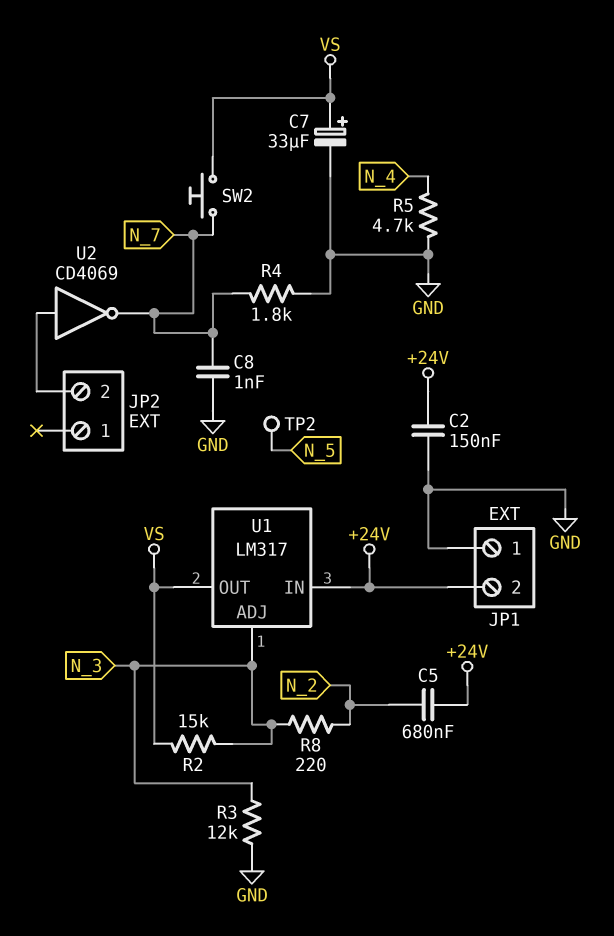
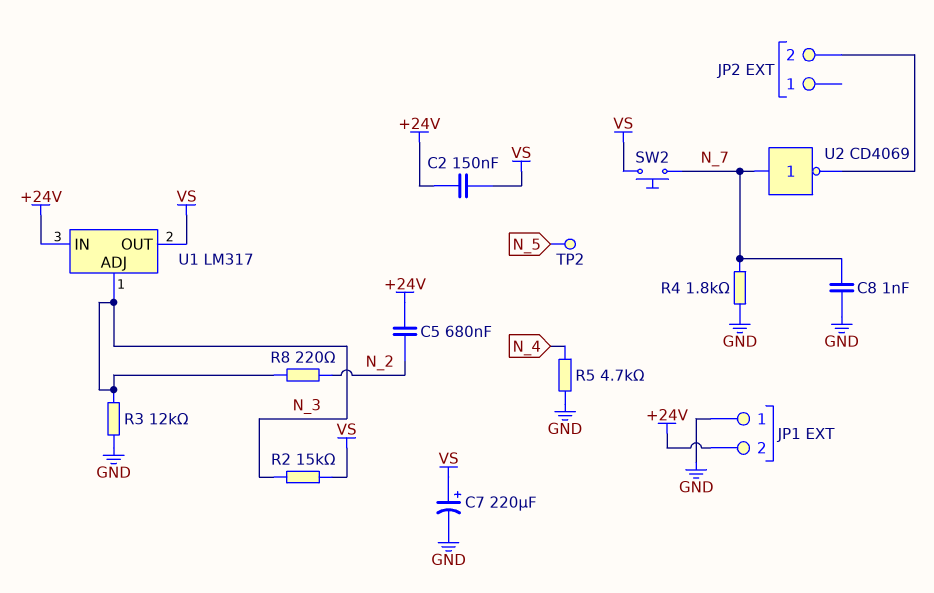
C2: 150nF (+24V, GND) -> 150nF (+24V, VS)
C7: 33uF (plus VS, minus GND) -> 220uF (plus VS, minus GND)
U2: NOT CD4069 (in JP2/2, out N_7) -> NOT CD4069 (in N_7, out JP2/2)

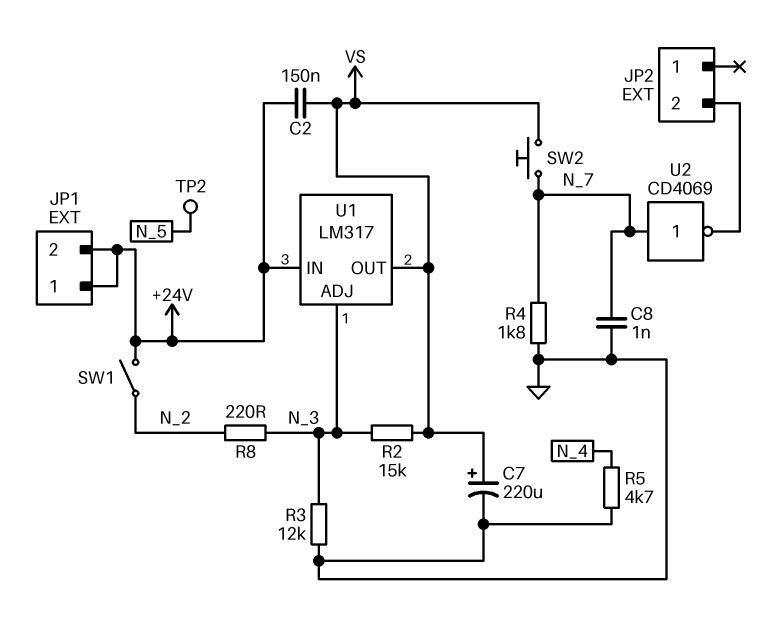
C5: 680nF (+24V, N_2) -> none
JP1 pin 1: GND -> +24V
SW1: none -> switch (+24V, N_2)

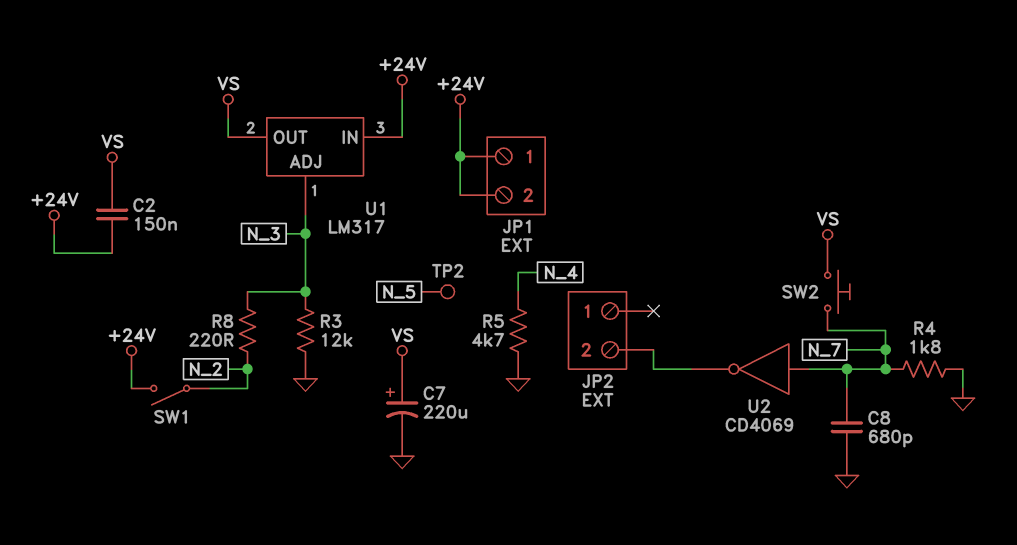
C8: 1nF (GND, N_7) -> 680pF (GND, N_7)
R2: 15k (N_3, VS) -> none

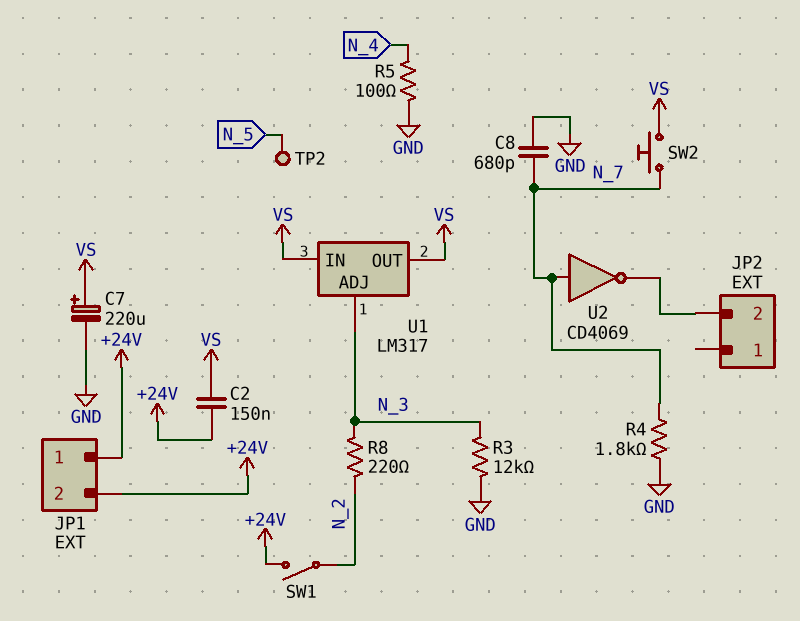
R5: 4.7k (GND, N_4) -> 100 (GND, N_4)
U1 pin IN: +24V -> VS

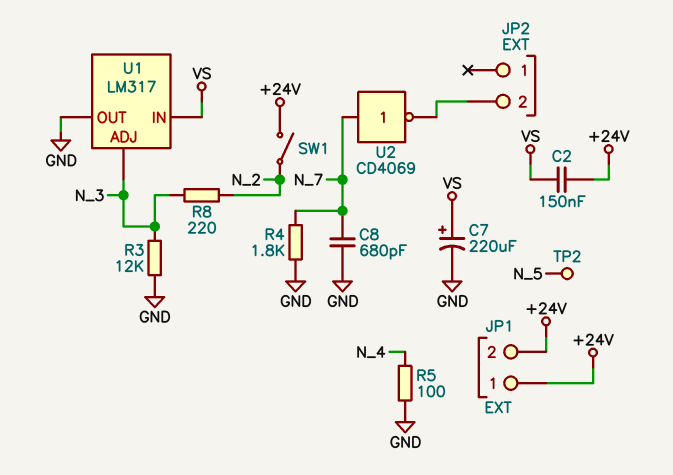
SW2: button (N_7, VS) -> none
U1 pin OUT: VS -> GND

